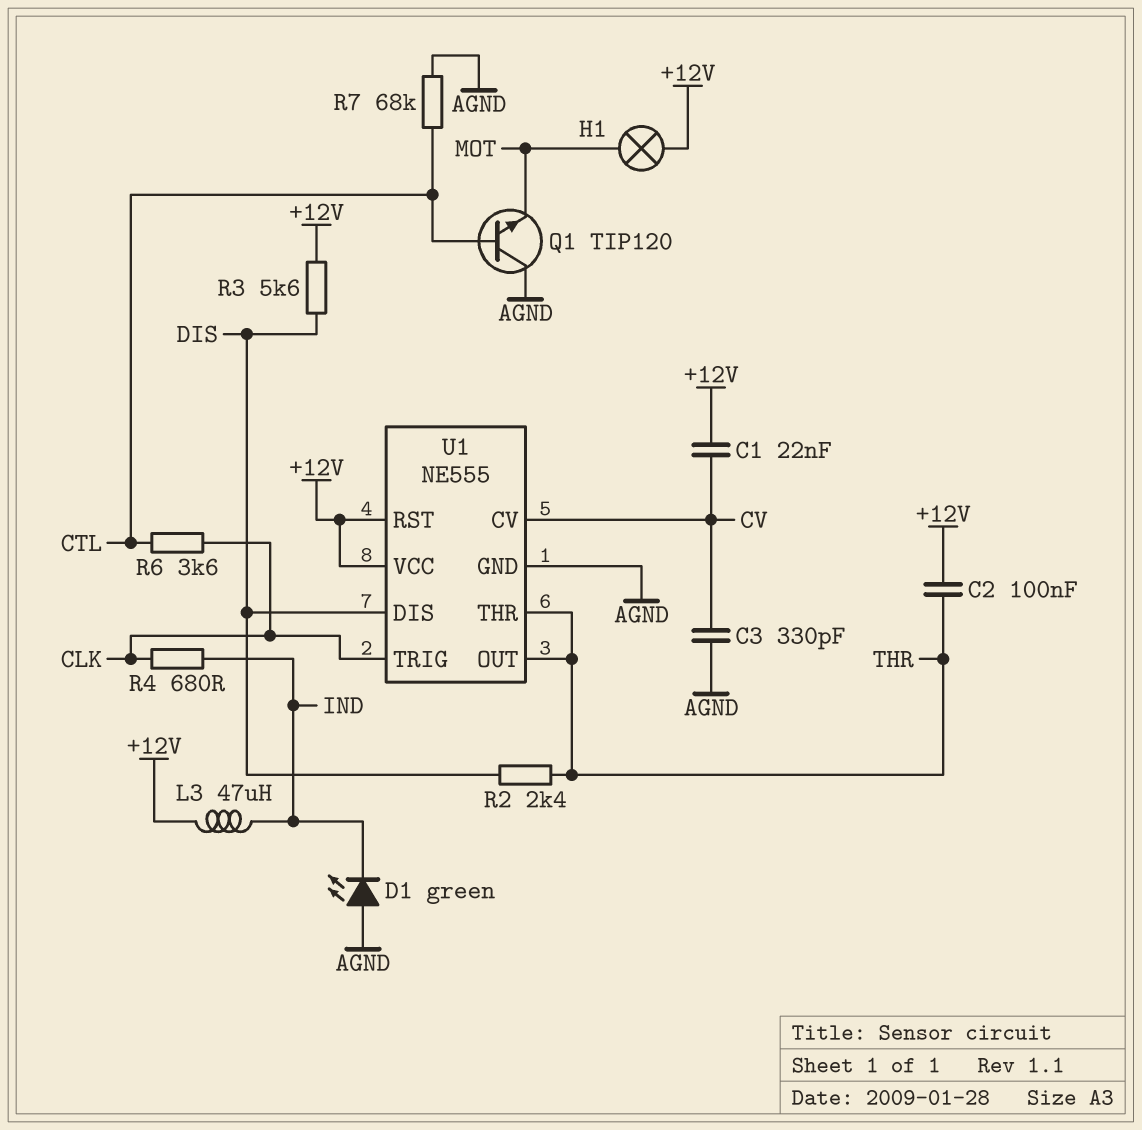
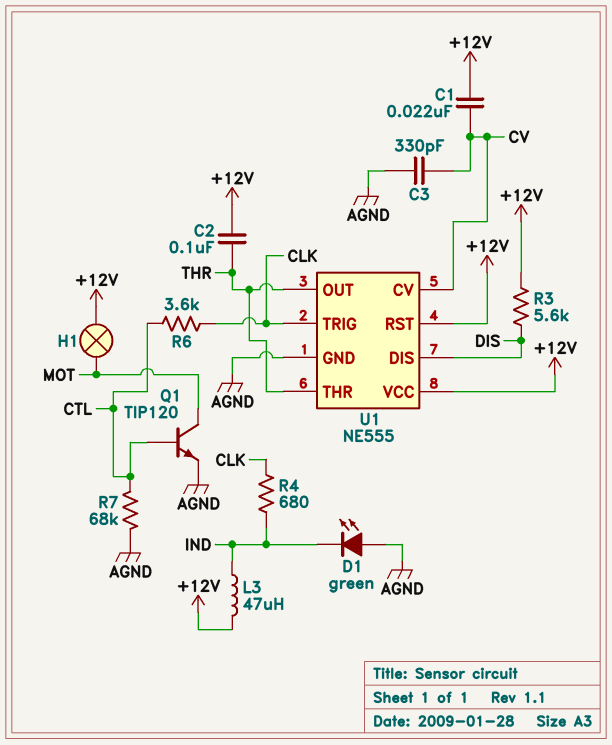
Q1: NPN TIP120 (B CTL, C AGND, E MOT) -> NPN TIP120 (B CTL, C MOT, E AGND)
R2: 2.4k (DIS, THR) -> none

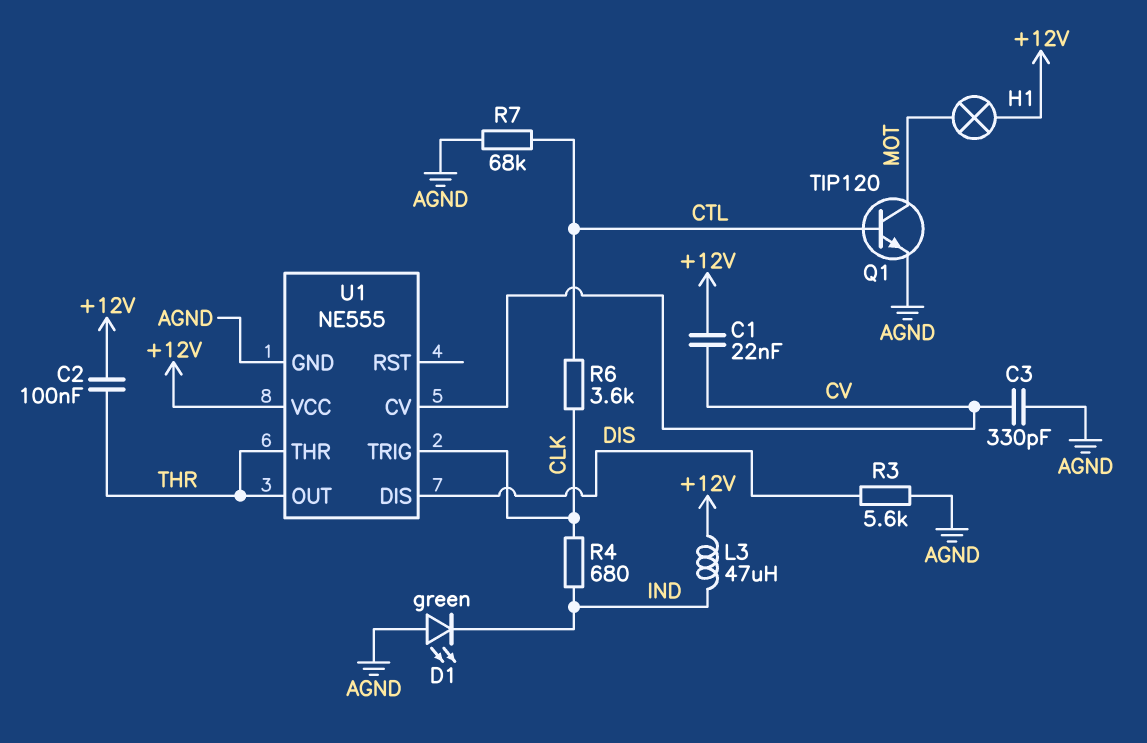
R3: 5.6k (+12V, DIS) -> 5.6k (AGND, DIS)
U1 pin RST: +12V -> none

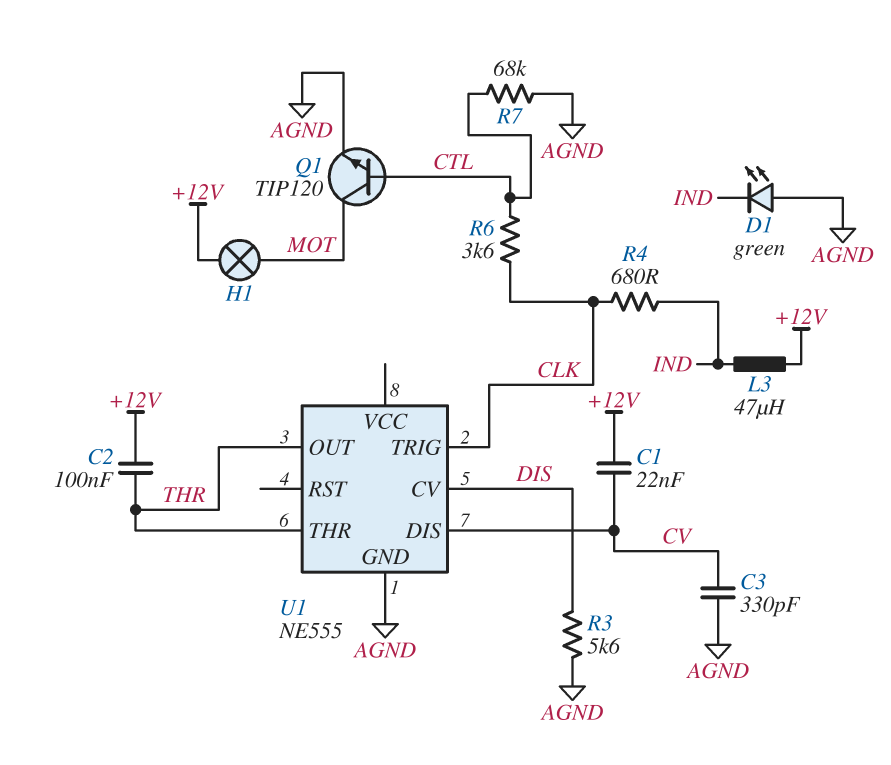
U1 pin CV: CV -> DIS
U1 pin DIS: DIS -> CV
U1 pin VCC: +12V -> none

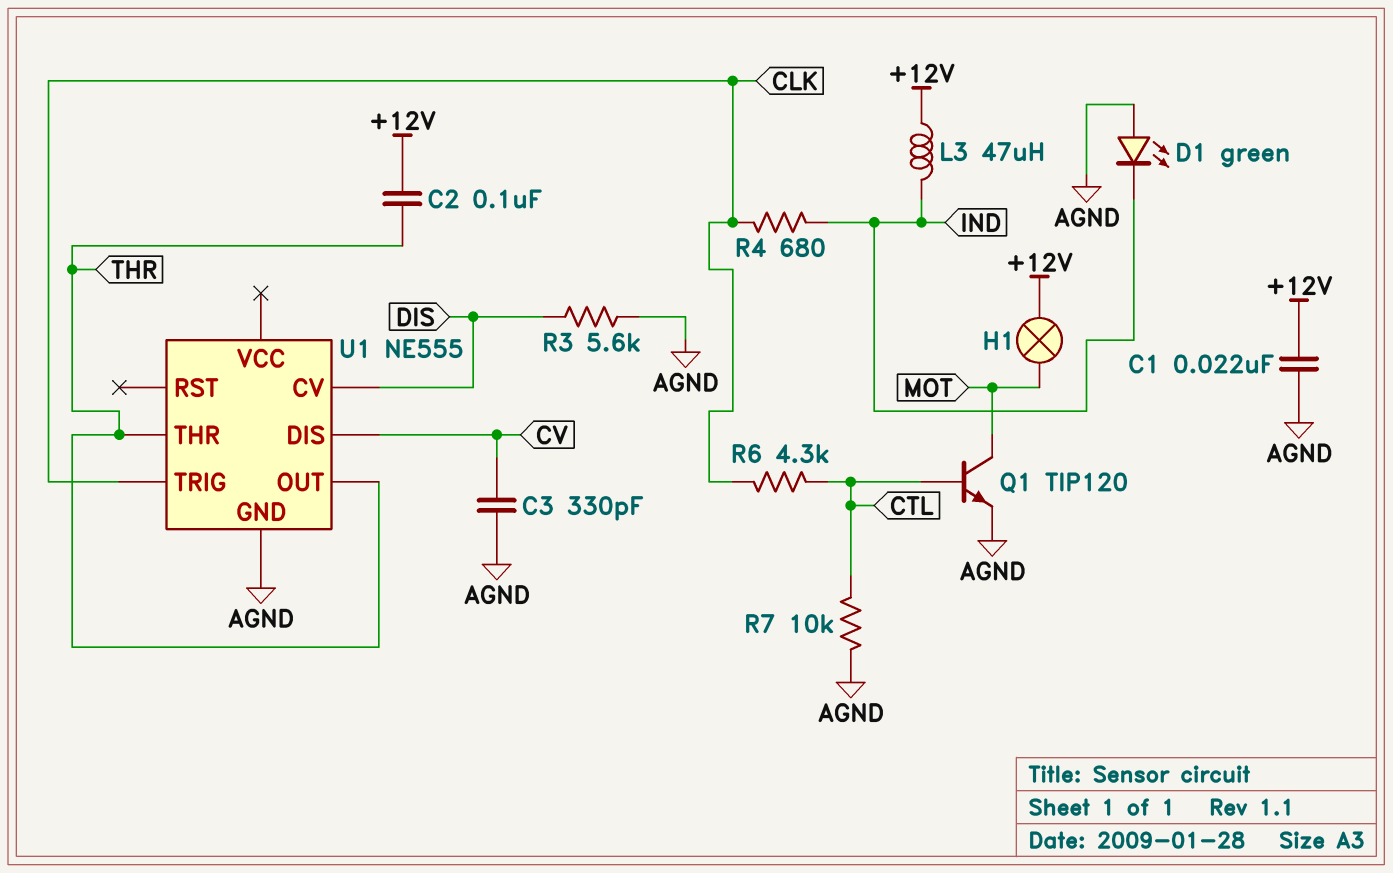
C1: 22nF (+12V, CV) -> 22nF (+12V, AGND)
R6: 3.6k (CLK, CTL) -> 4.3k (CLK, CTL)
R7: 68k (AGND, CTL) -> 10k (AGND, CTL)

